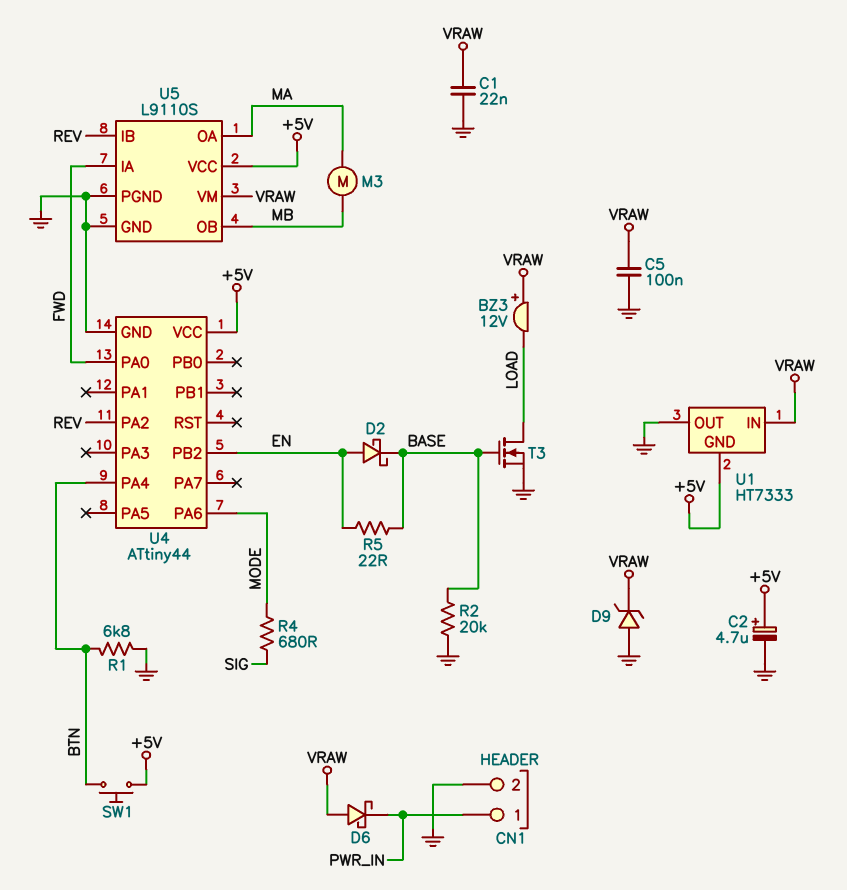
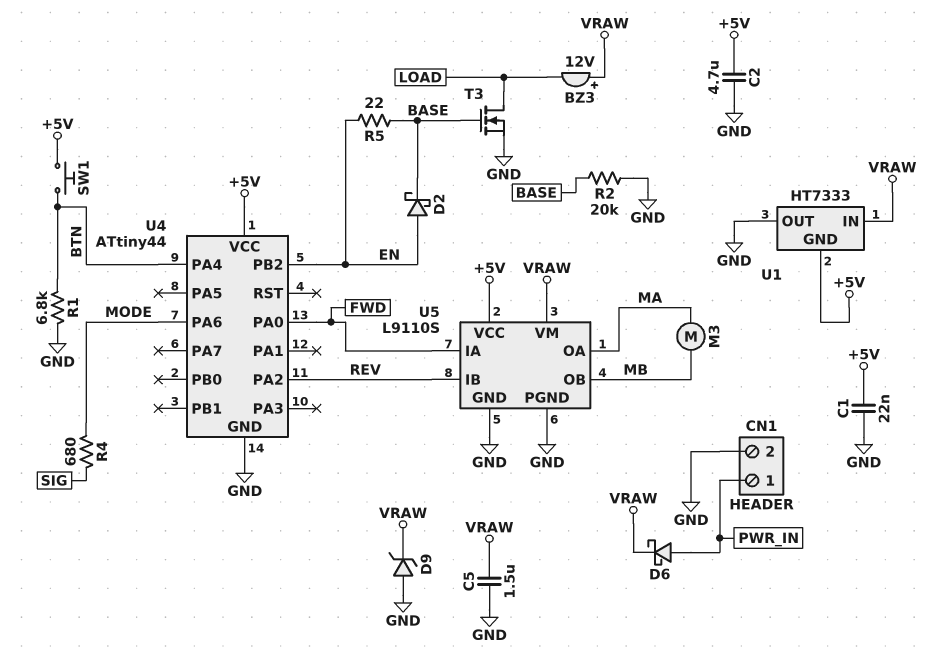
C1: 22nF (GND, VRAW) -> 22nF (+5V, GND)
C2: 4.7uF (plus +5V, minus GND) -> 4.7uF (+5V, GND)
C5: 100nF (GND, VRAW) -> 1.5uF (GND, VRAW)
D6: schottky (A VRAW, K PWR_IN) -> schottky (A PWR_IN, K VRAW)

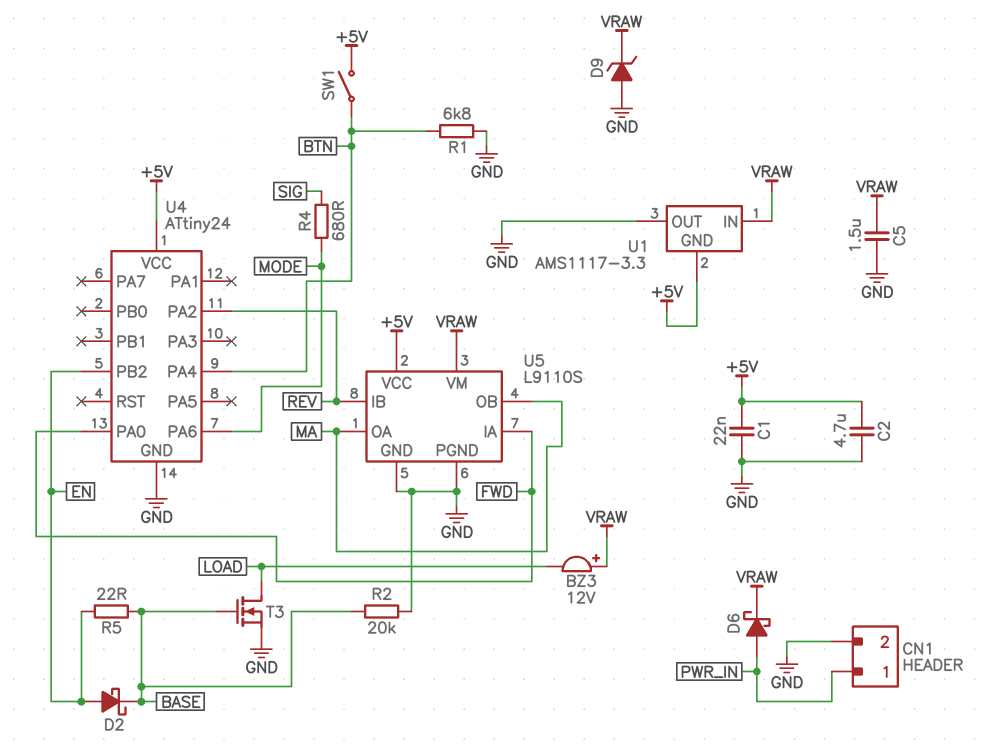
M3: motor (MA, MB) -> none
SW1: button (+5V, BTN) -> switch (+5V, BTN)
U1: HT7333 -> AMS1117-3.3
U4: ATtiny44 -> ATtiny24
U5 pin OB: MB -> MA

